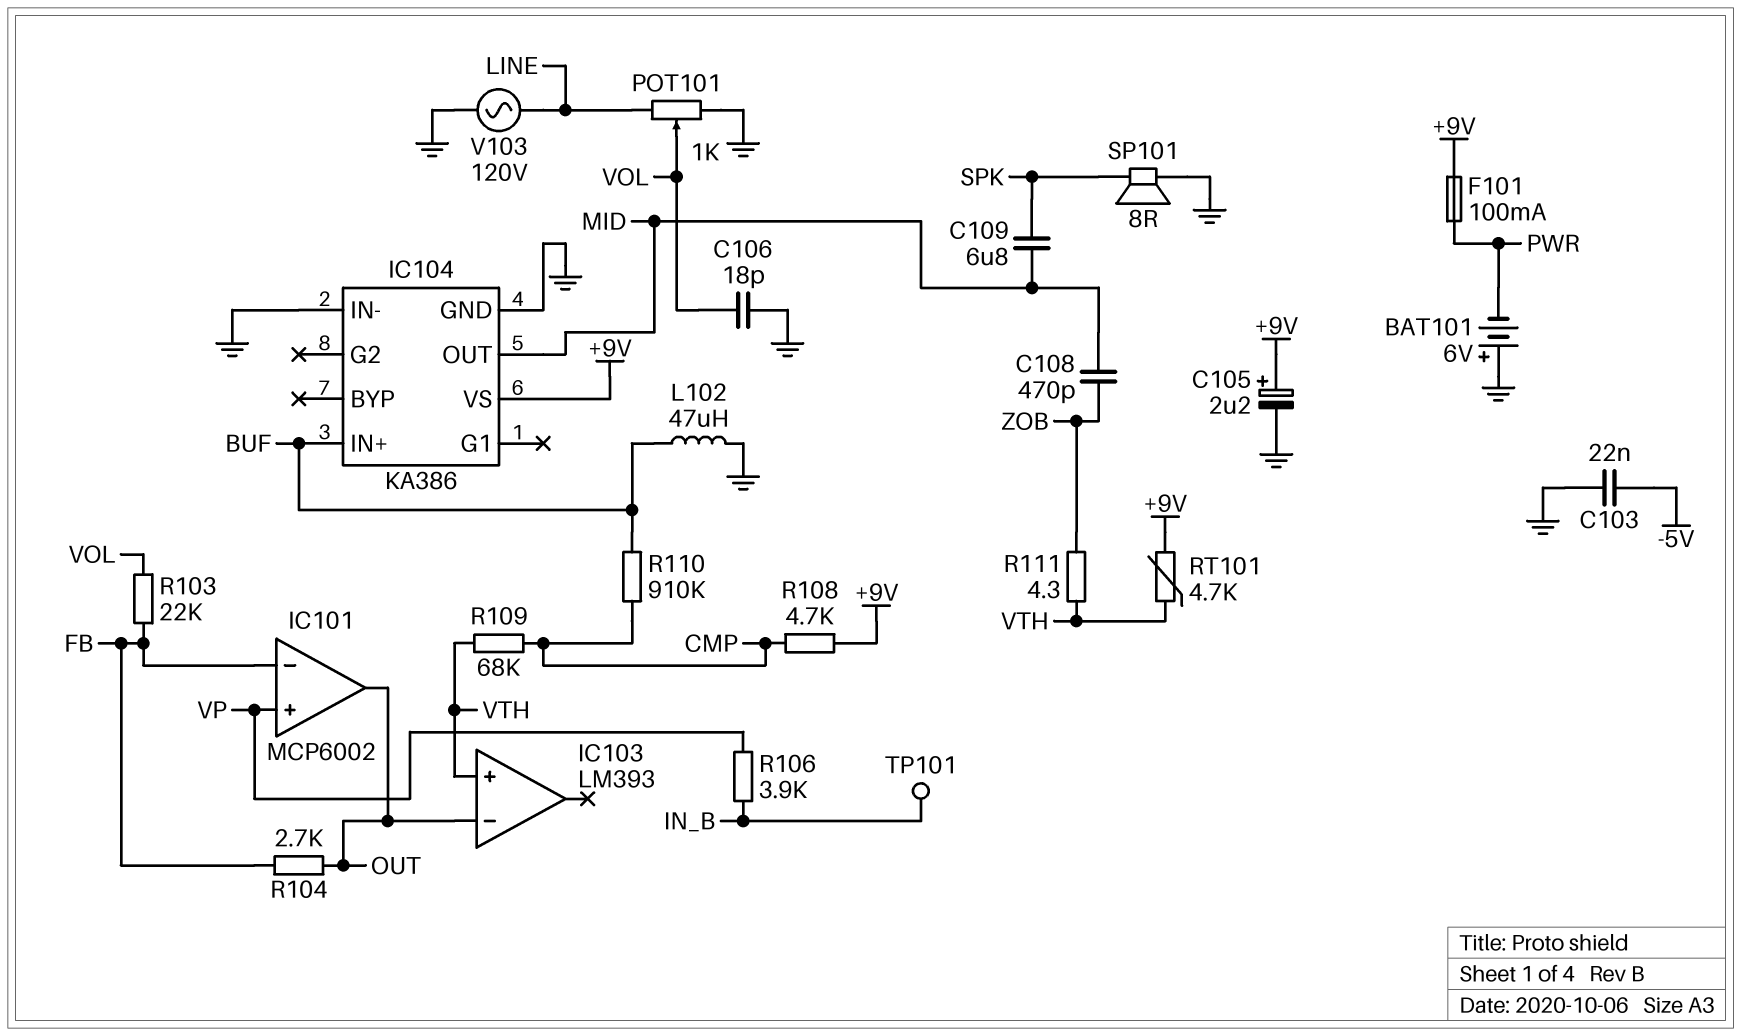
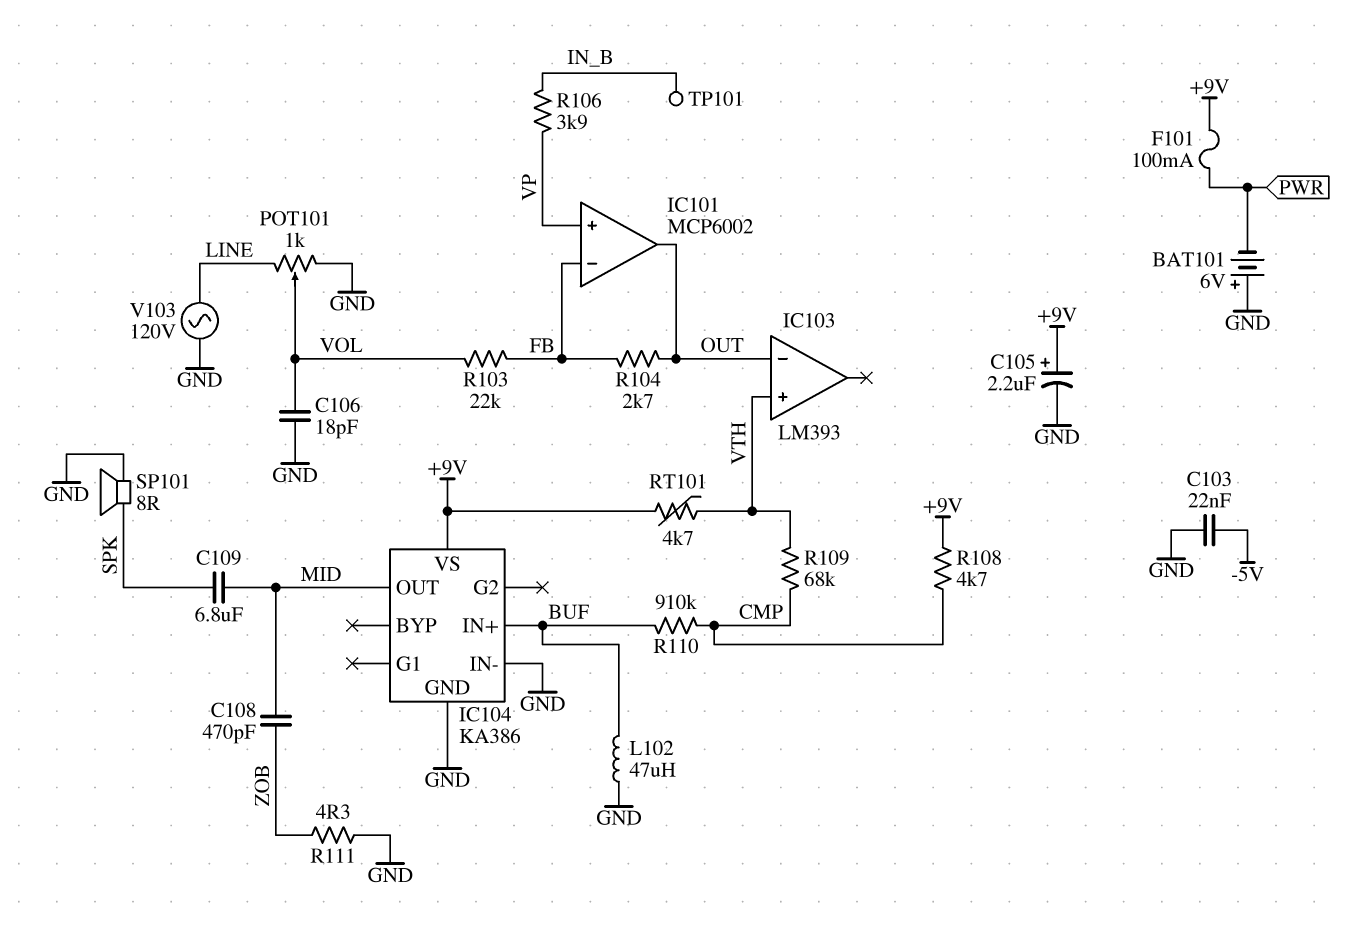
R111: 4.3 (VTH, ZOB) -> 4.3 (GND, ZOB)

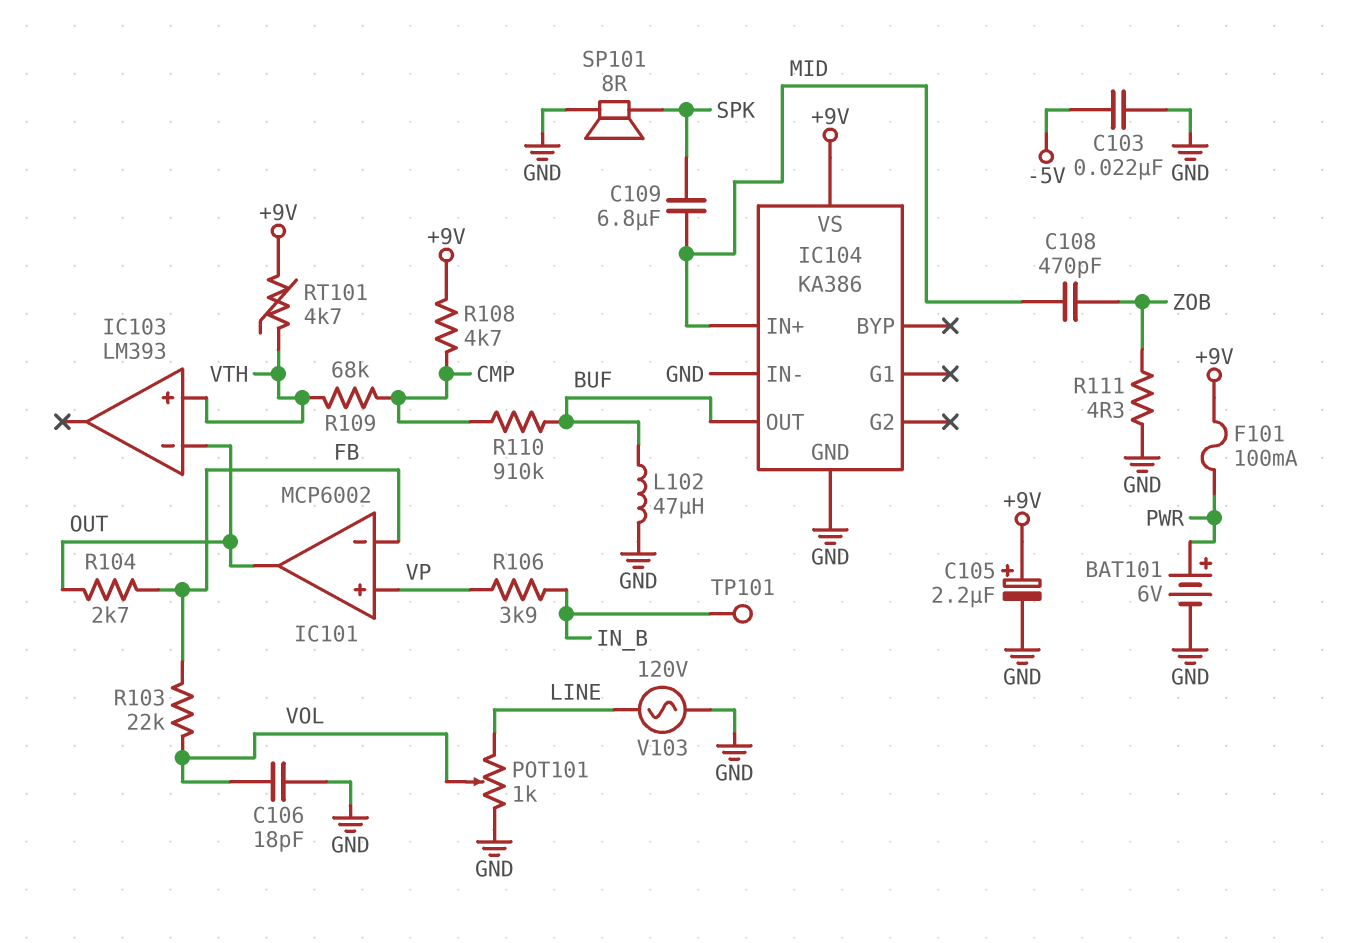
BAT101: 6V (plus GND, minus PWR) -> 6V (plus PWR, minus GND)
IC104 pin IN+: BUF -> MID
IC104 pin OUT: MID -> BUF

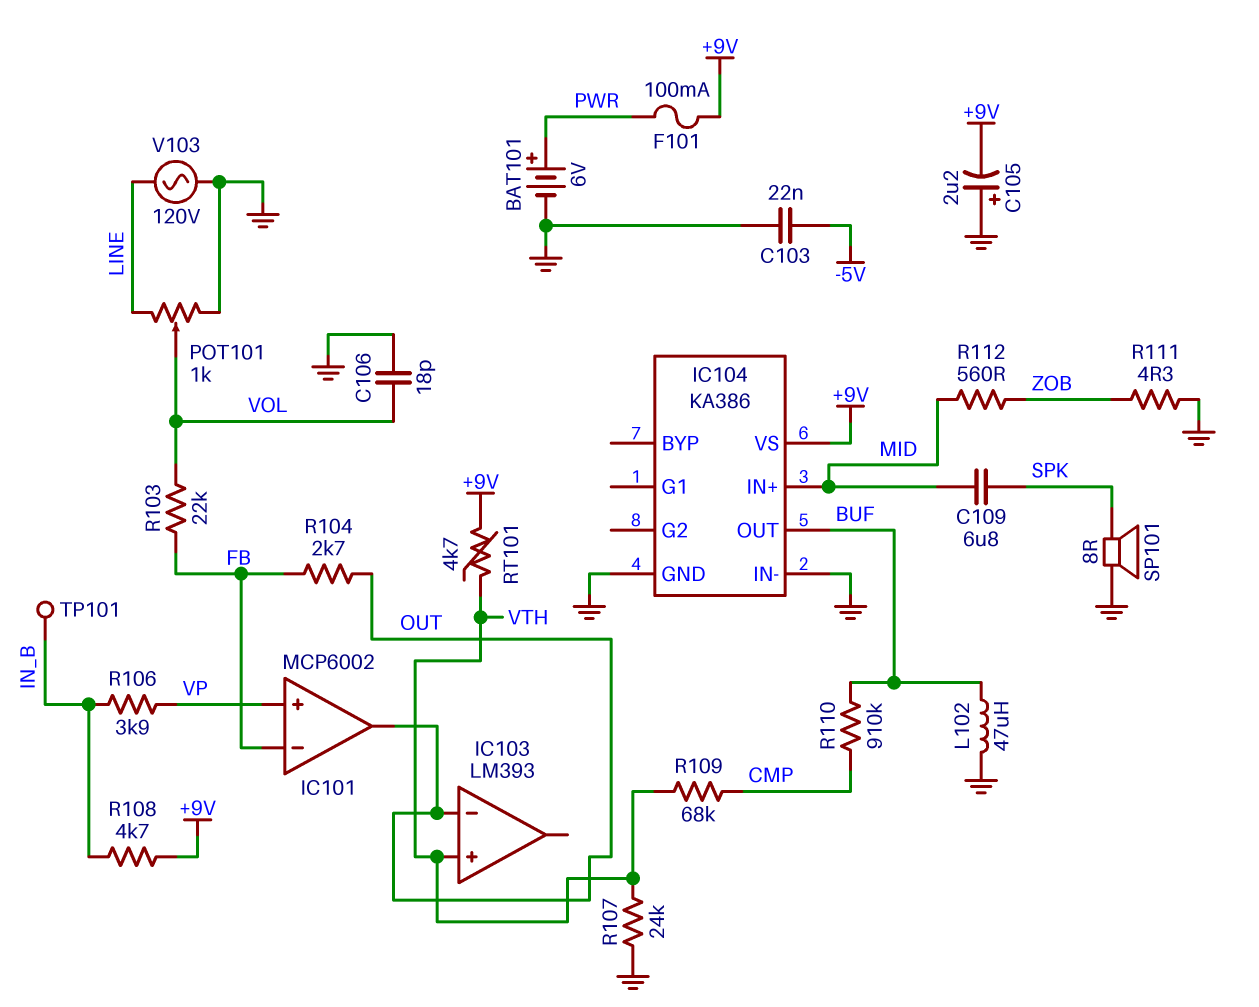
C105: 2.2uF (plus +9V, minus GND) -> 2.2uF (plus GND, minus +9V)
C108: 470pF (MID, ZOB) -> none
R107: none -> 24k (GND, VTH)
R108: 4.7k (+9V, CMP) -> 4.7k (+9V, IN_B)
R112: none -> 560 (MID, ZOB)

